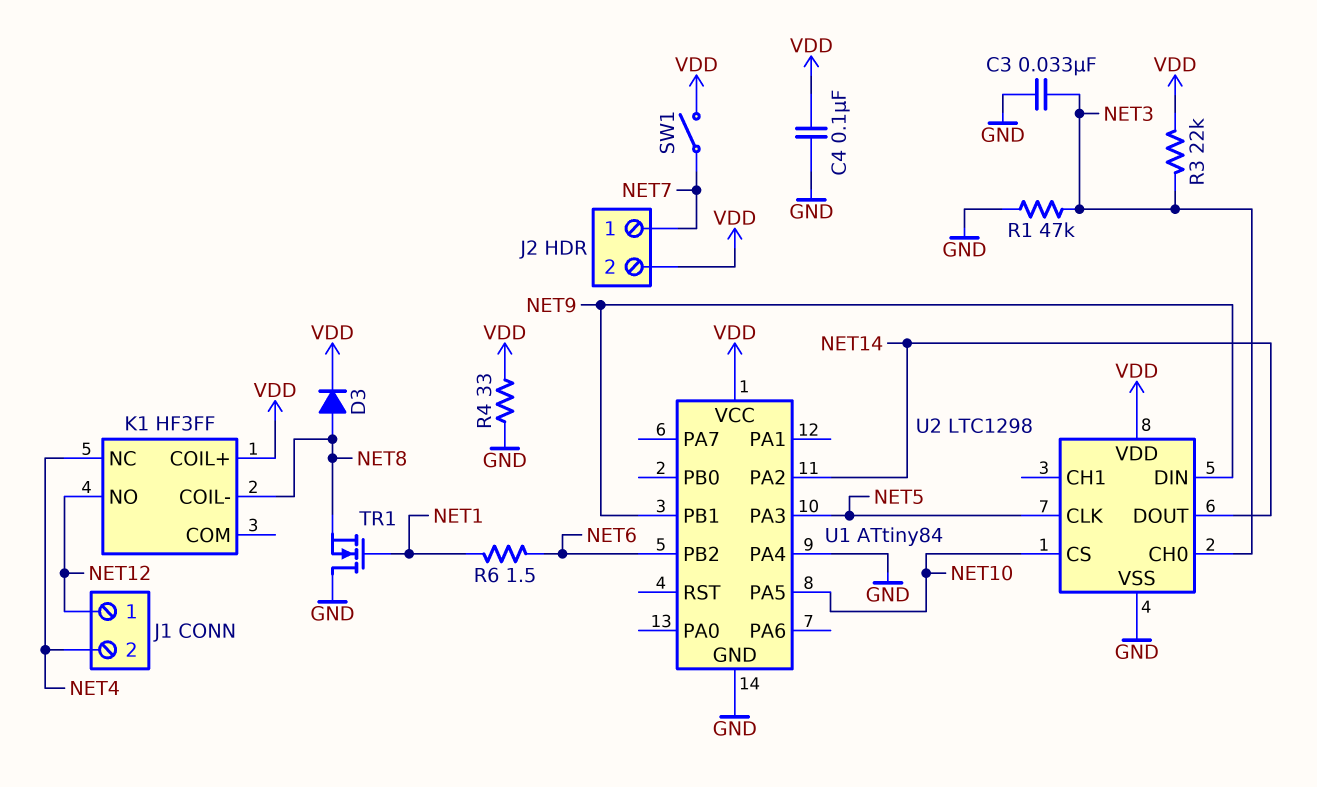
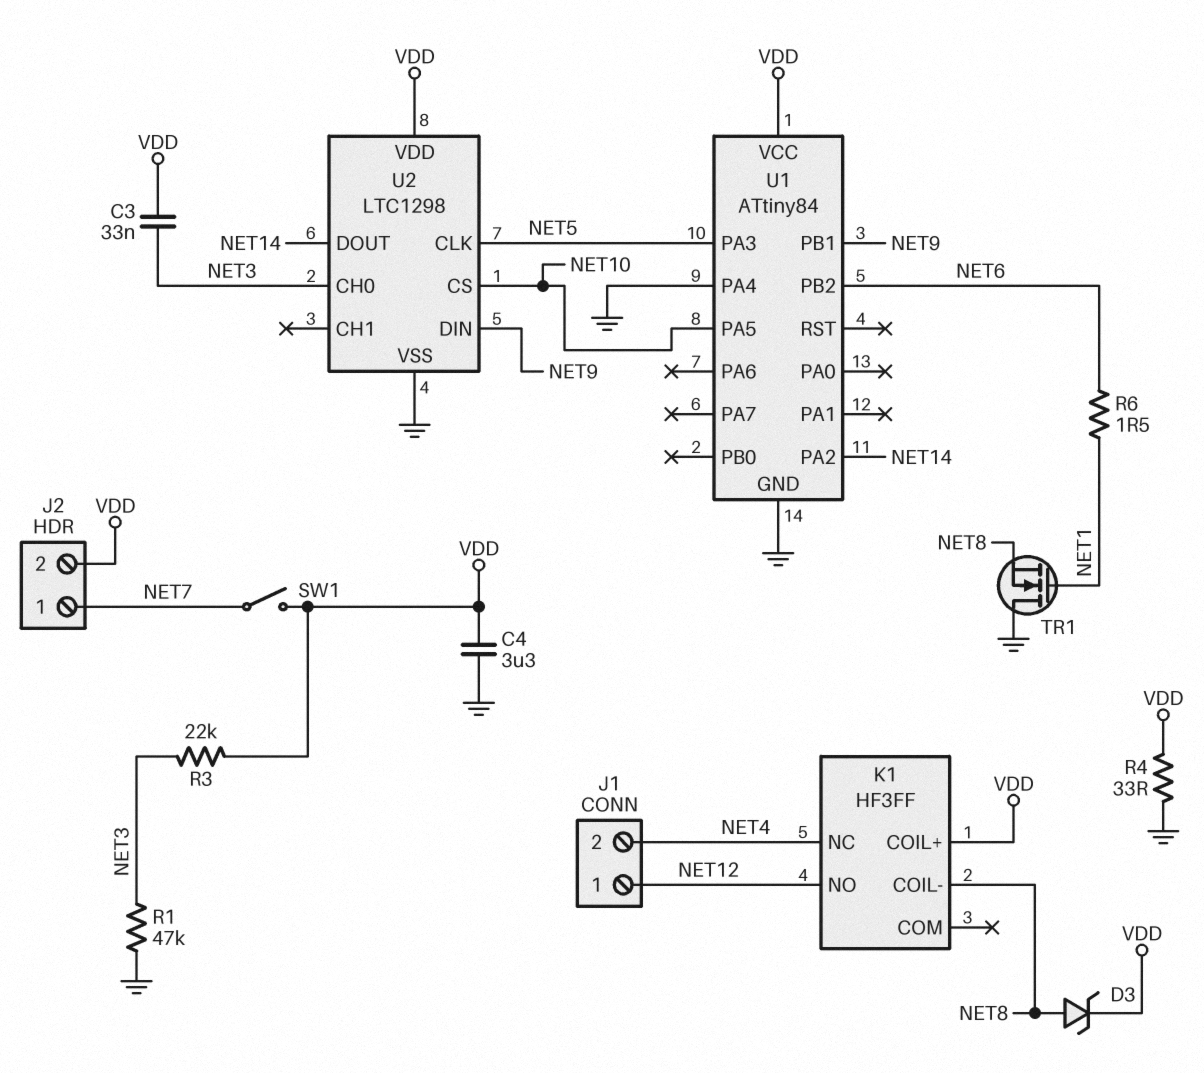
C3: 33nF (GND, NET3) -> 33nF (NET3, VDD)
C4: 100nF (GND, VDD) -> 3.3uF (GND, VDD)
D3: diode (A NET8, K VDD) -> zener (A NET8, K VDD)

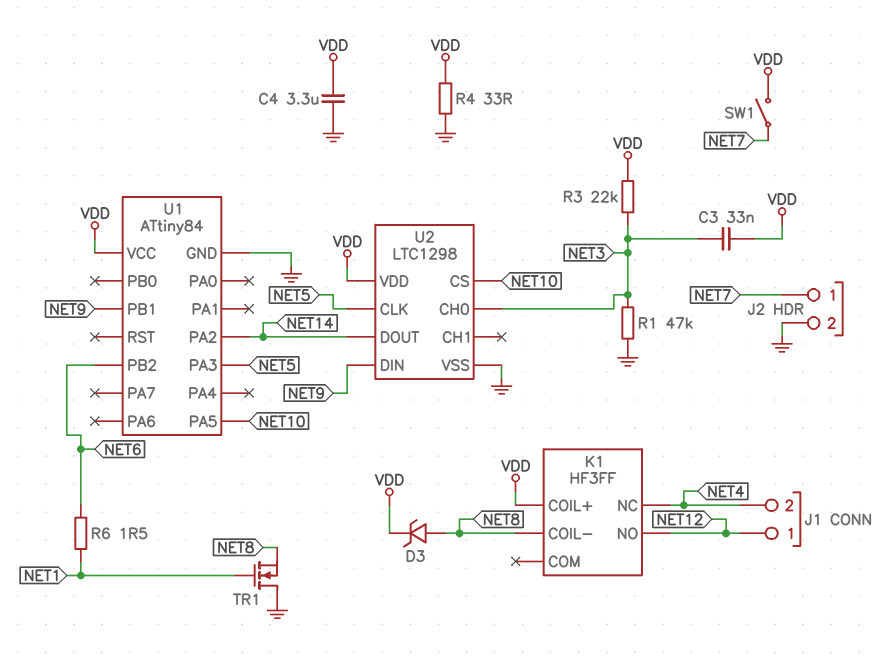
J2 pin 2: VDD -> GND
U1 pin PA4: GND -> none

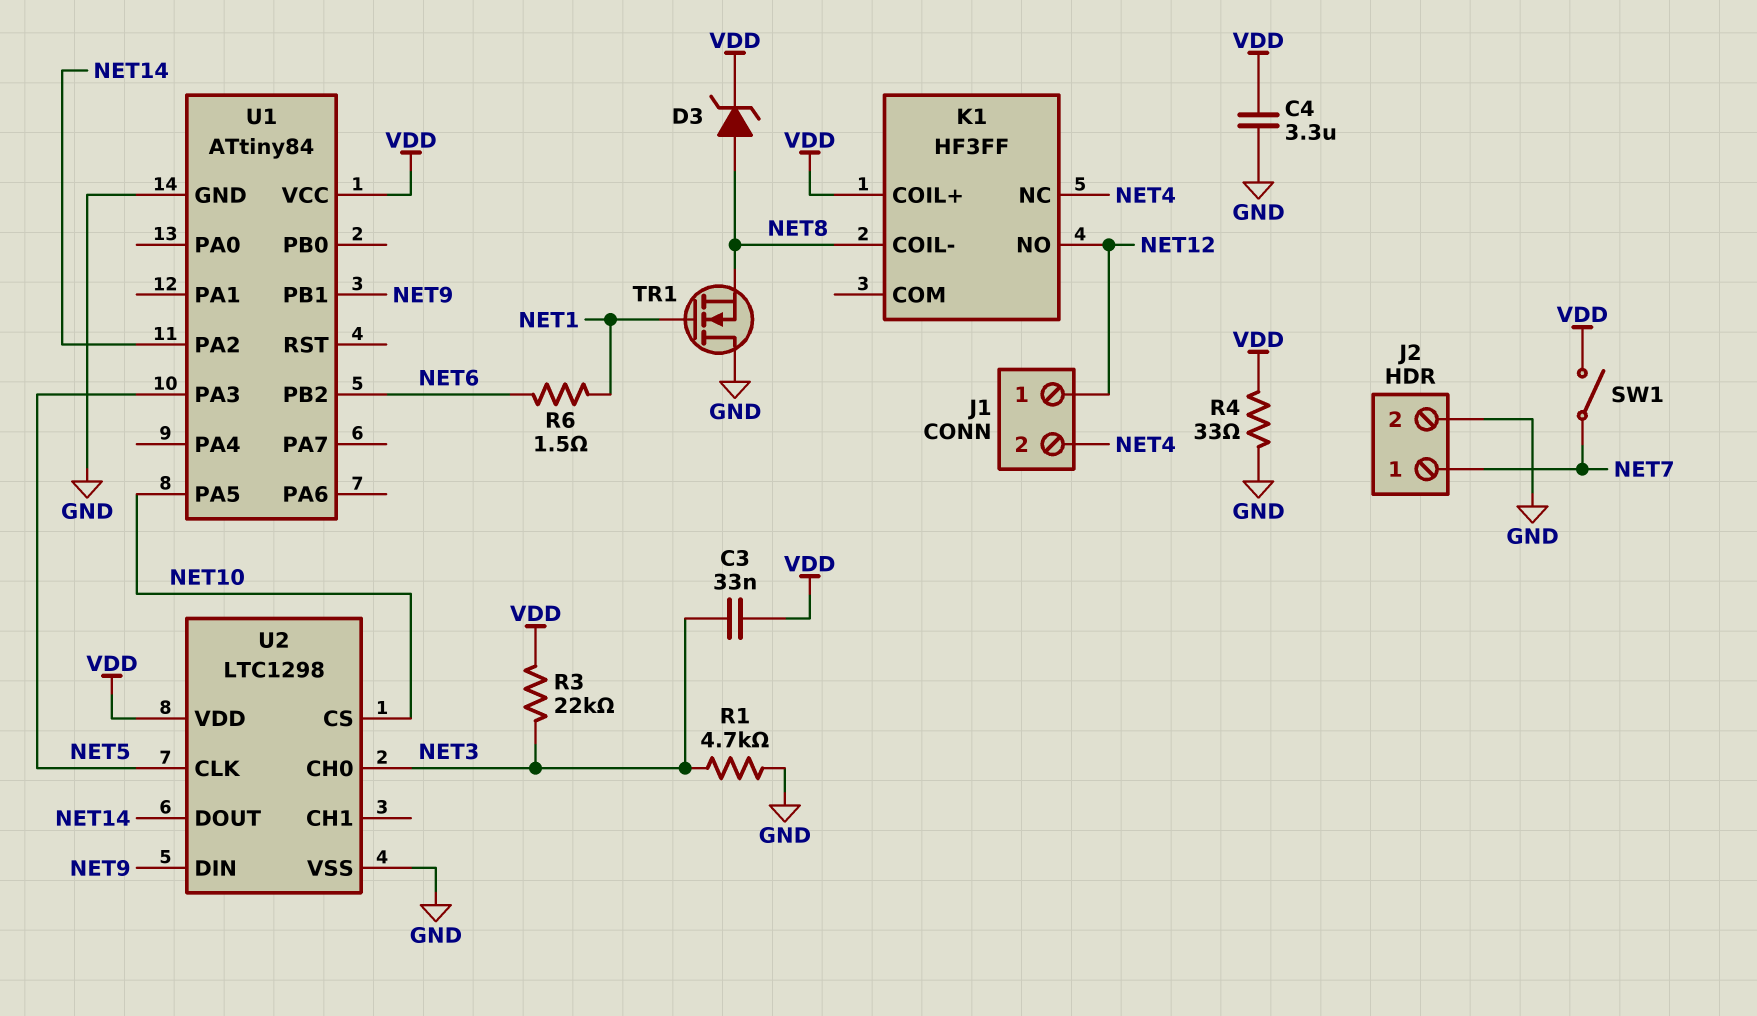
R1: 47k (GND, NET3) -> 4.7k (GND, NET3)

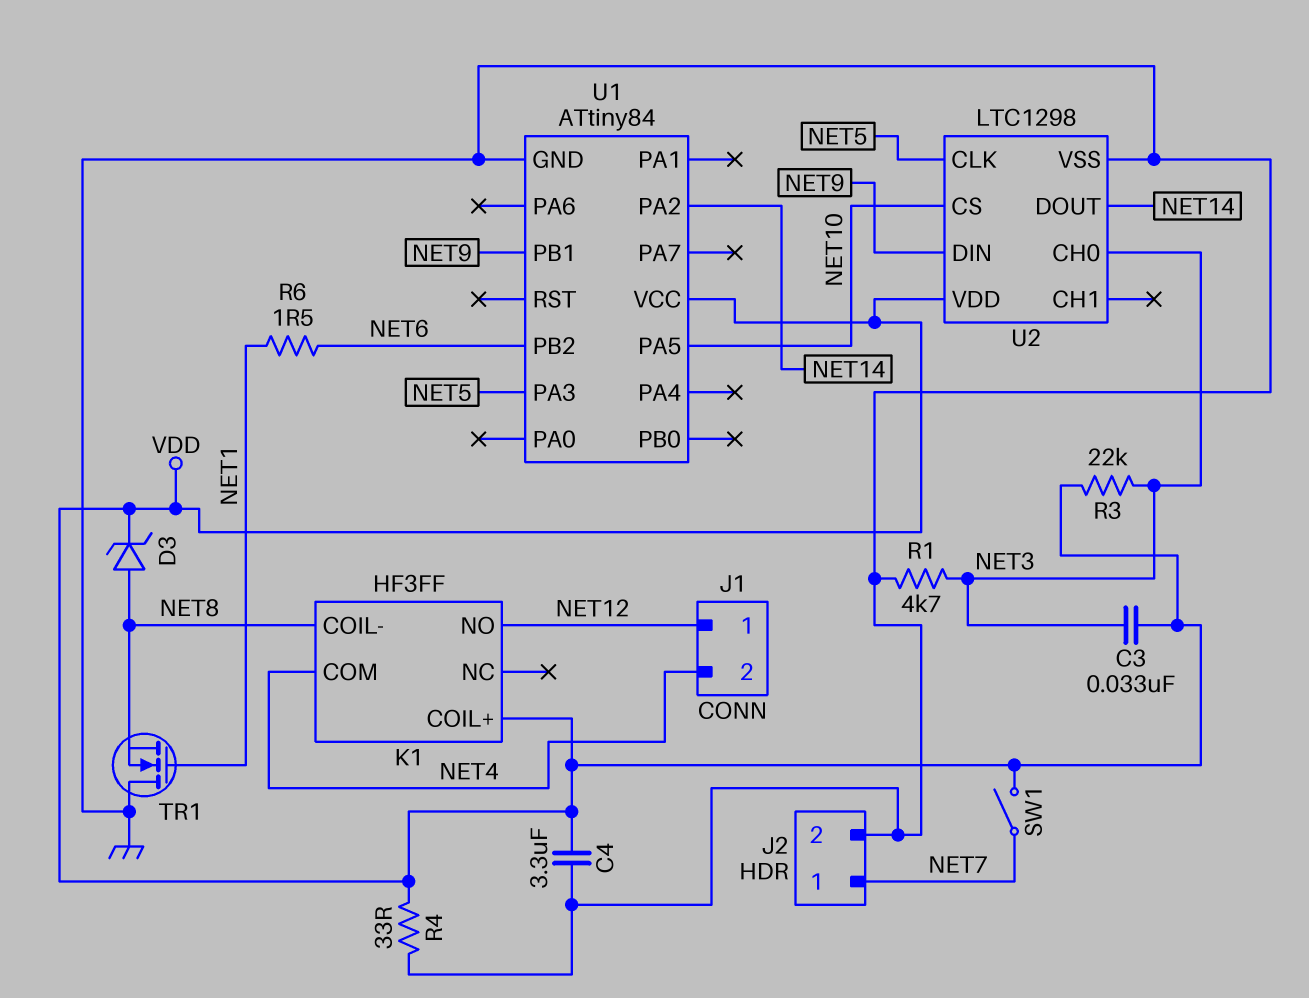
K1 pin COM: none -> NET4
K1 pin NC: NET4 -> none

